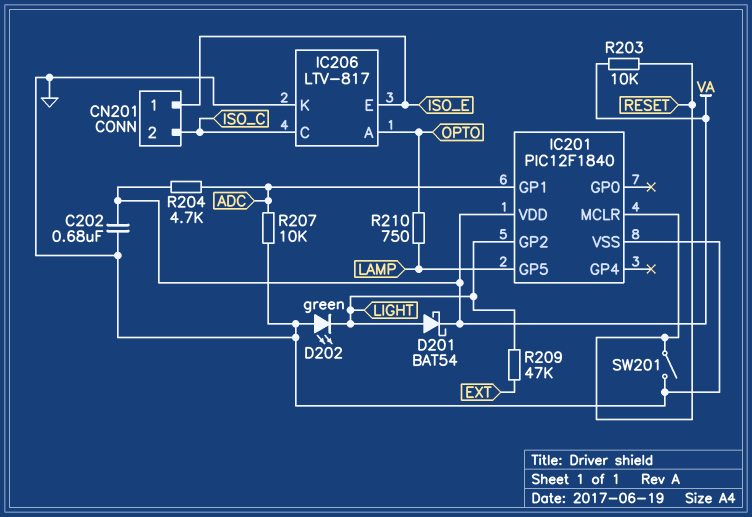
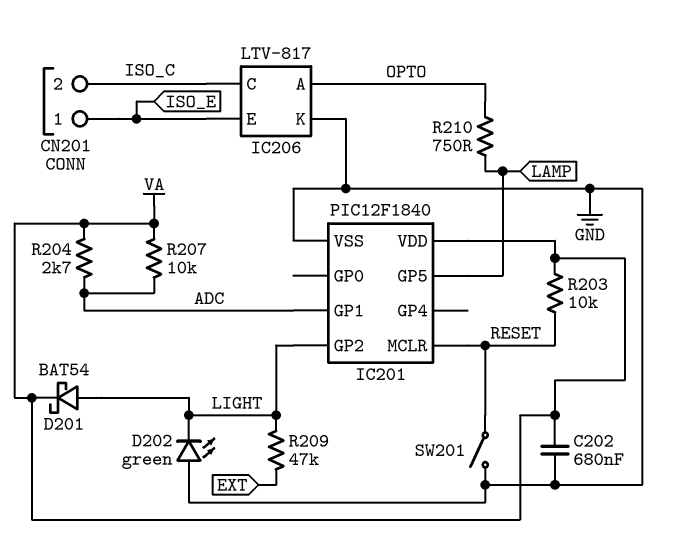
R204: 4.7k (ADC, VA) -> 2.7k (ADC, VA)
R207: 10k (ADC, GND) -> 10k (ADC, VA)

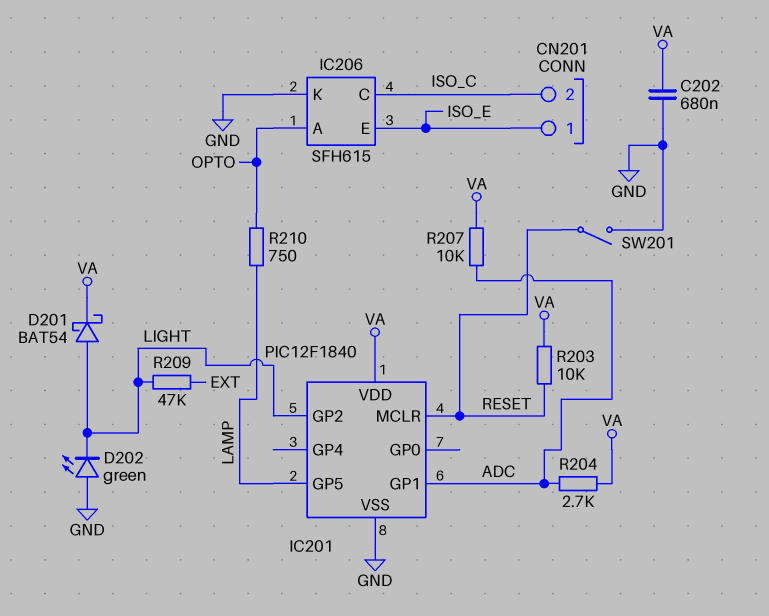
IC206: LTV-817 -> SFH615

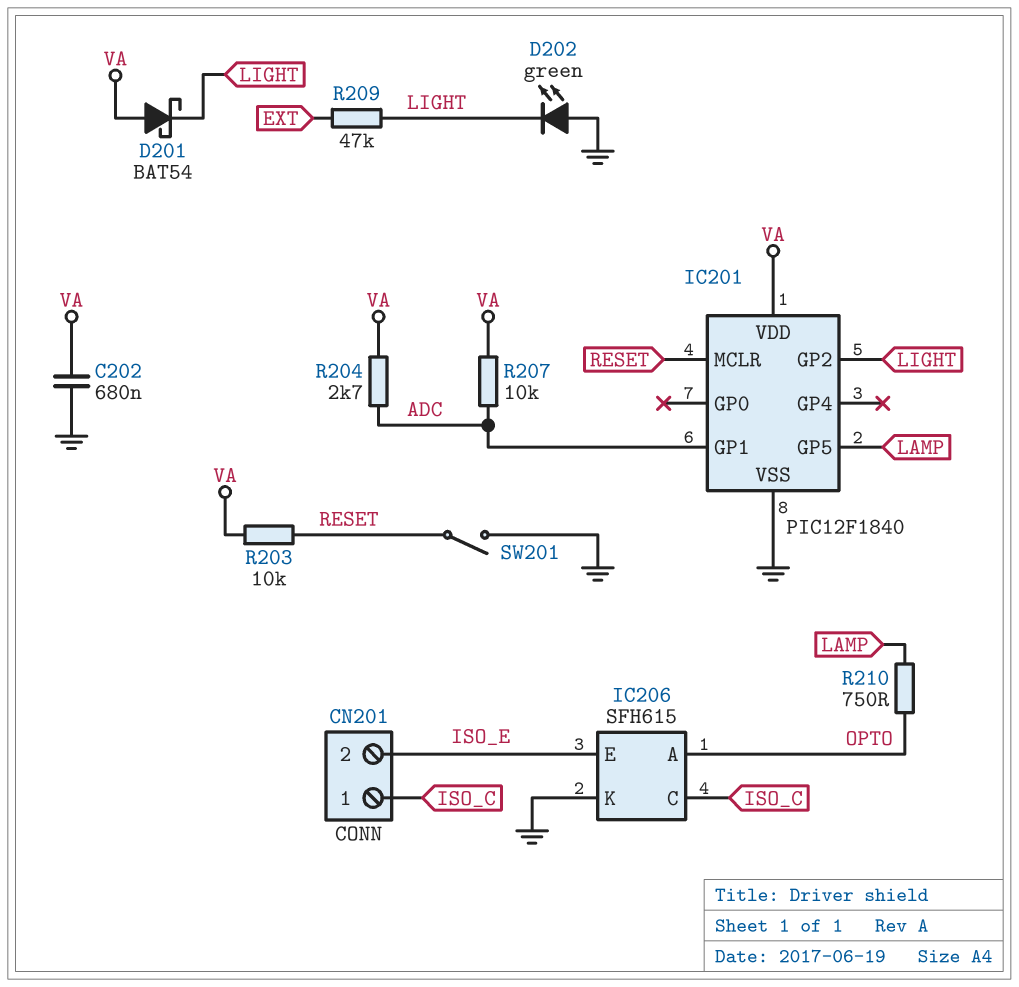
CN201 pin 1: ISO_E -> ISO_C
CN201 pin 2: ISO_C -> ISO_E
D201: schottky BAT54 (A LIGHT, K VA) -> schottky BAT54 (A VA, K LIGHT)

